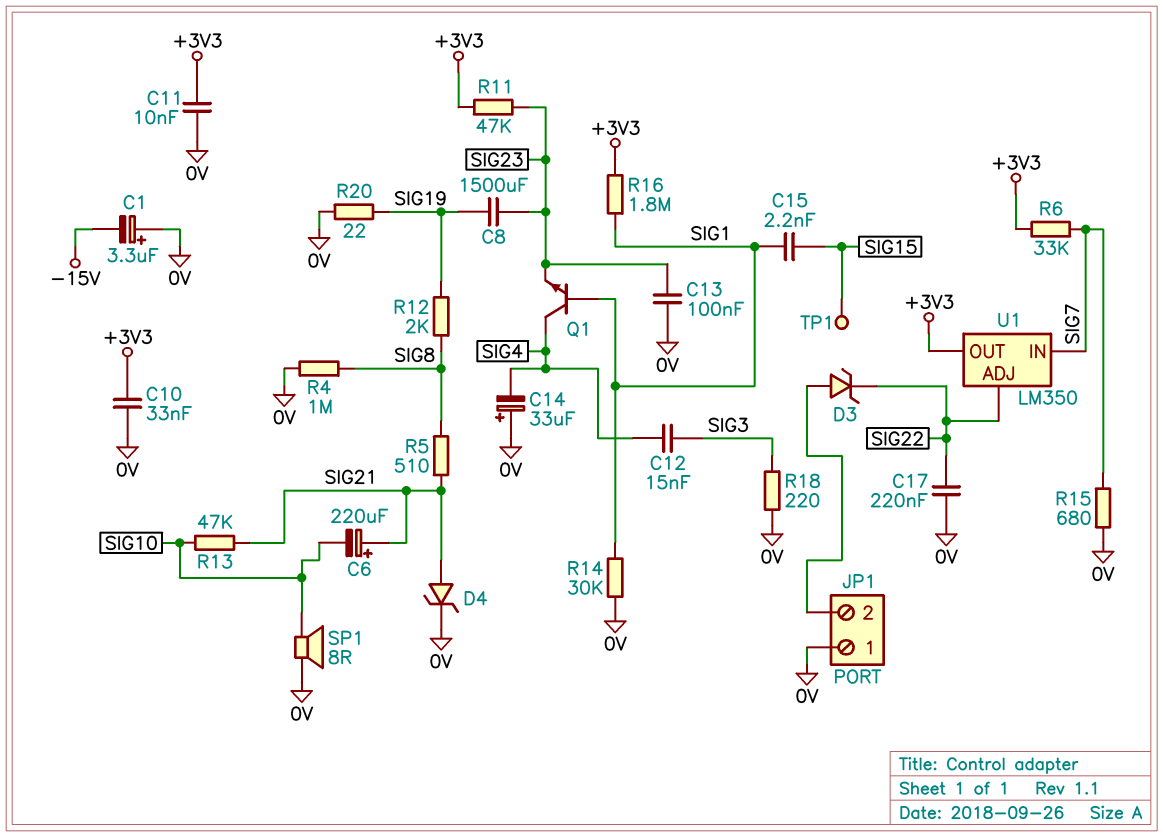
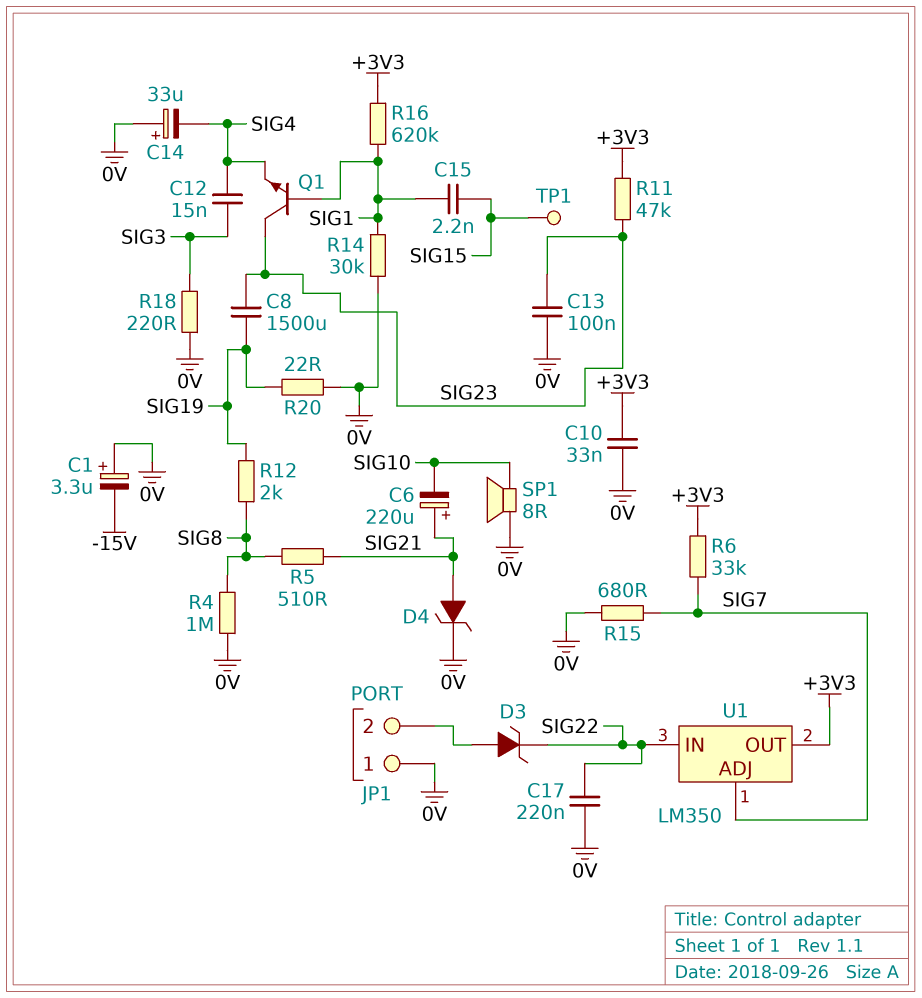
C11: 10nF (+3V3, 0V) -> none
Q1: NPN (B SIG1, C SIG4, E SIG23) -> NPN (B SIG1, C SIG23, E SIG4)
R13: 47k (SIG10, SIG21) -> none
R16: 1.8M (+3V3, SIG1) -> 620k (+3V3, SIG1)
U1 pin ADJ: SIG22 -> SIG7
U1 pin IN: SIG7 -> SIG22

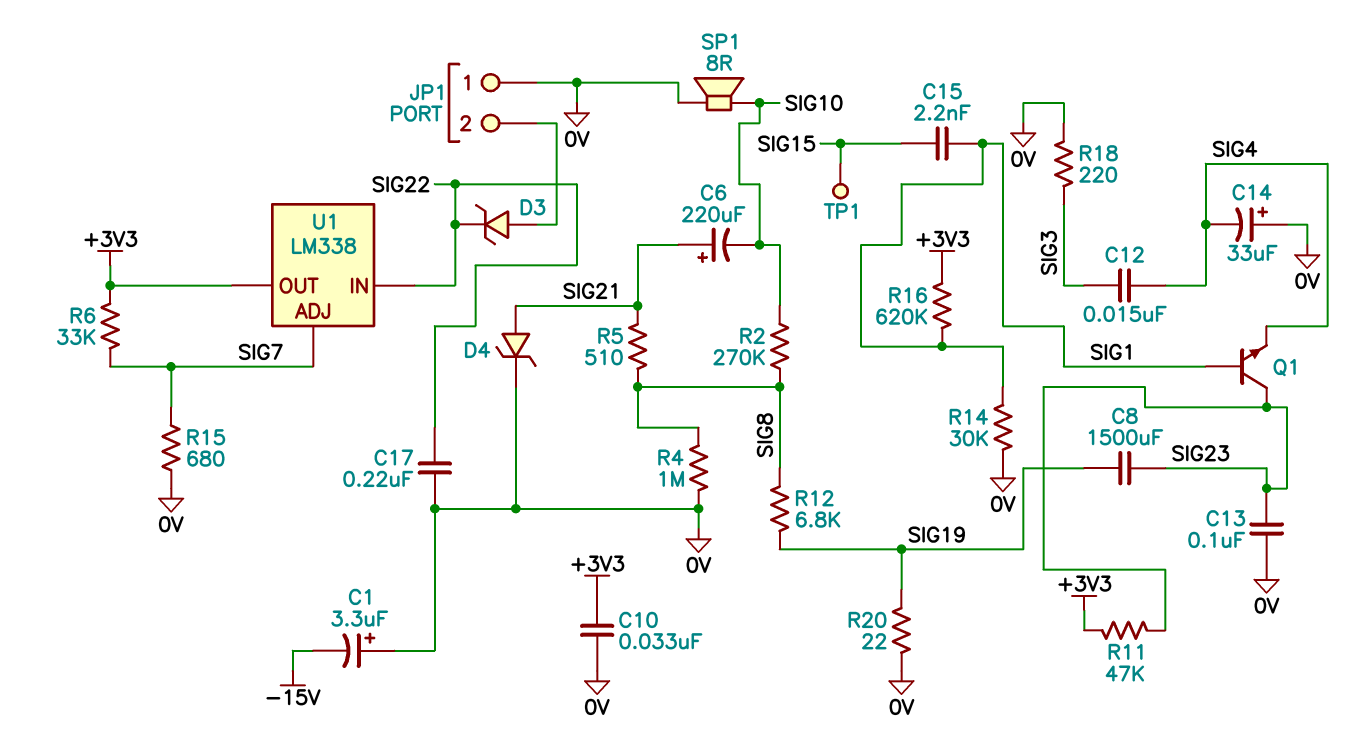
R2: none -> 270k (SIG8, SIG10)
R12: 2k (SIG8, SIG19) -> 6.8k (SIG8, SIG19)
U1: LM350 -> LM338

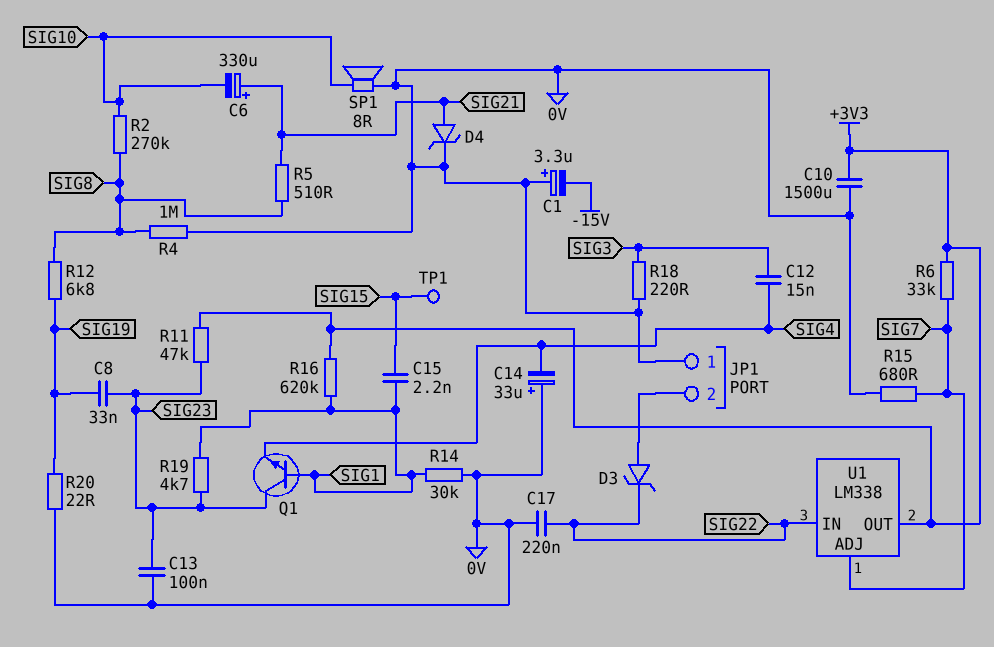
C6: 220uF (plus SIG21, minus SIG10) -> 330uF (plus SIG21, minus SIG10)
C8: 1500uF (SIG19, SIG23) -> 33nF (SIG19, SIG23)
C10: 33nF (+3V3, 0V) -> 1500uF (+3V3, 0V)
R19: none -> 4.7k (SIG1, SIG23)

